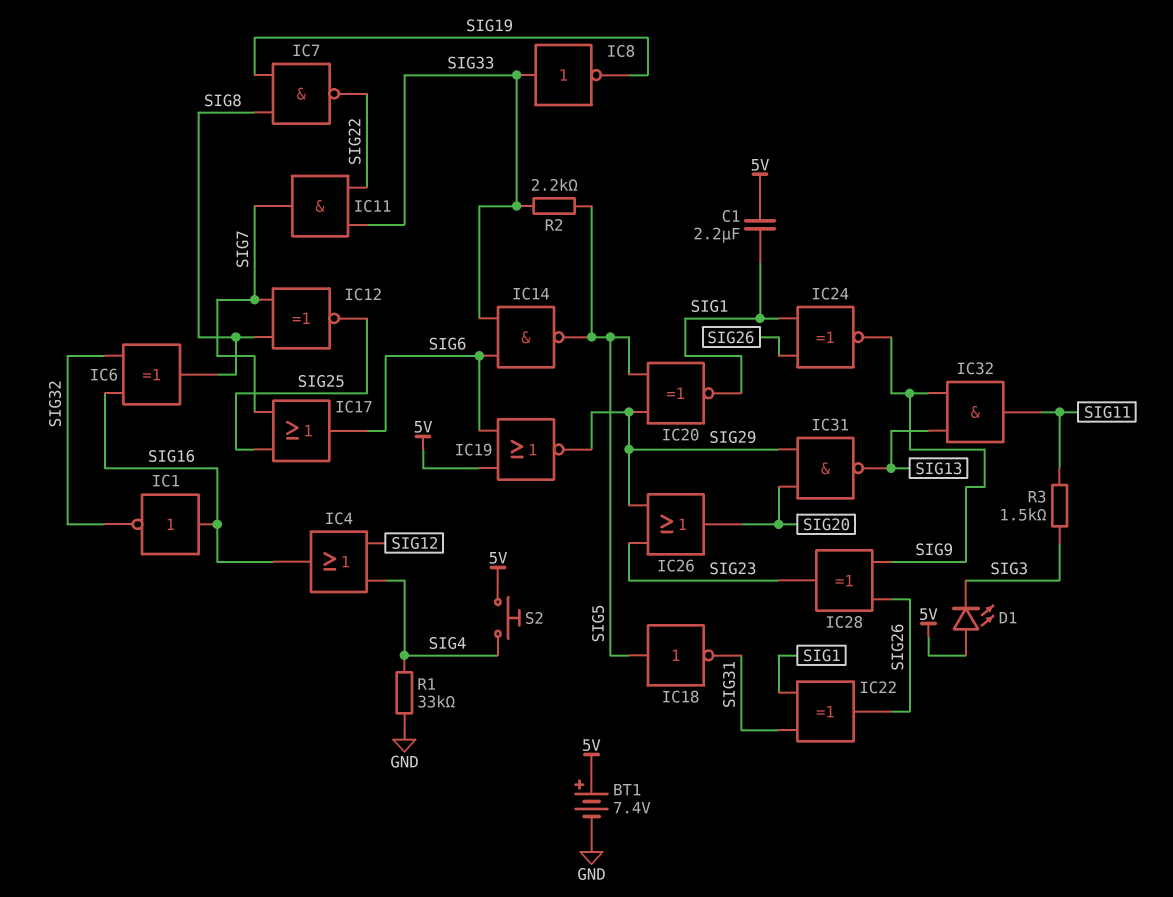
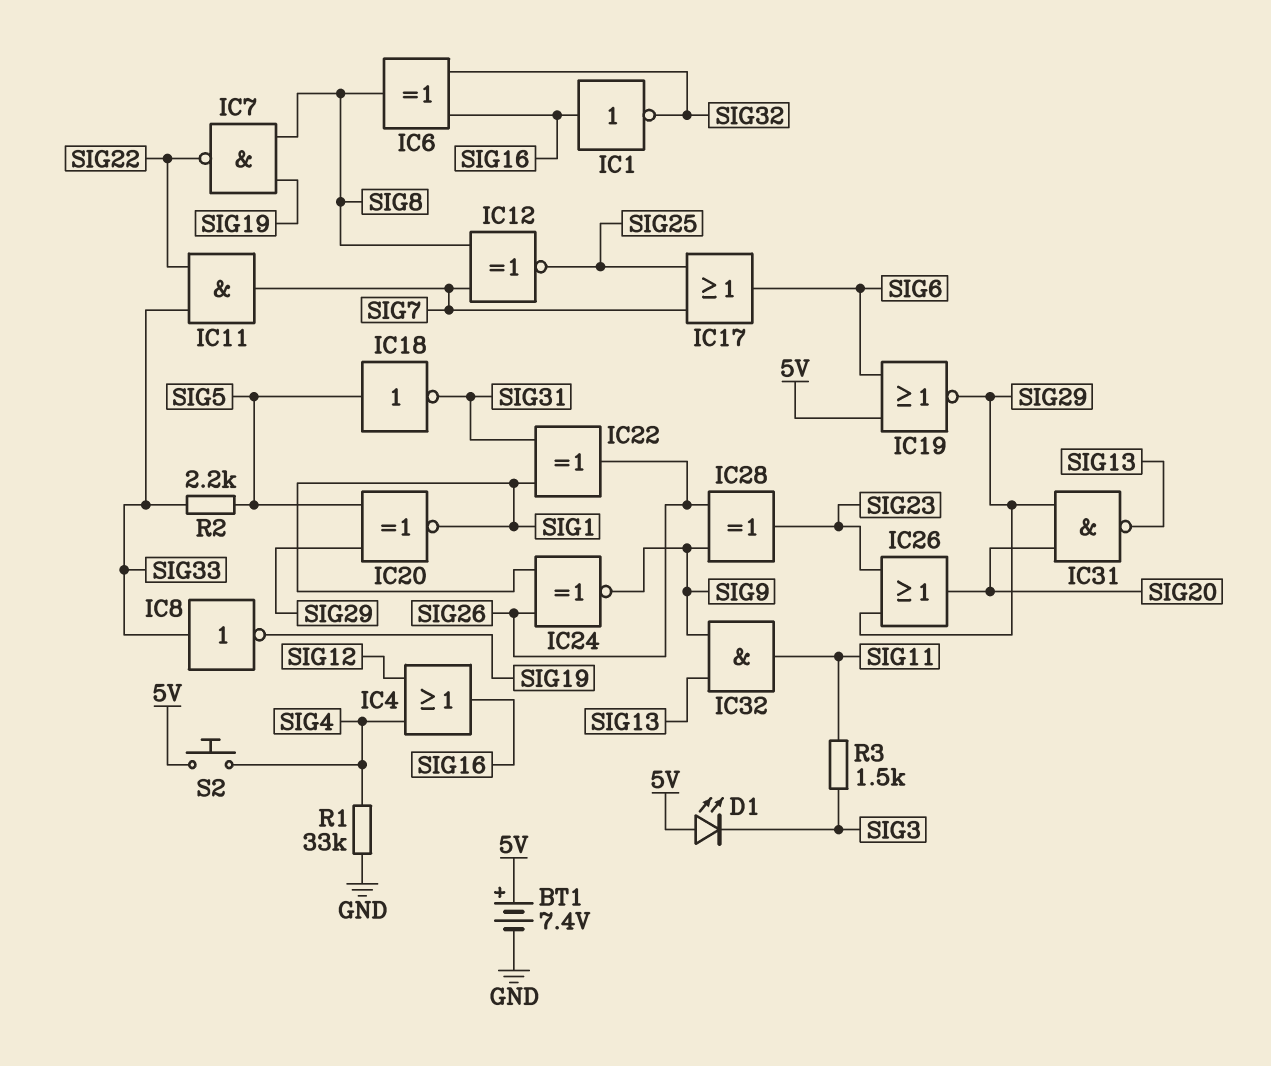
C1: 2.2uF (5V, SIG1) -> none
IC14: NAND (in SIG6, in SIG33, out SIG5) -> none

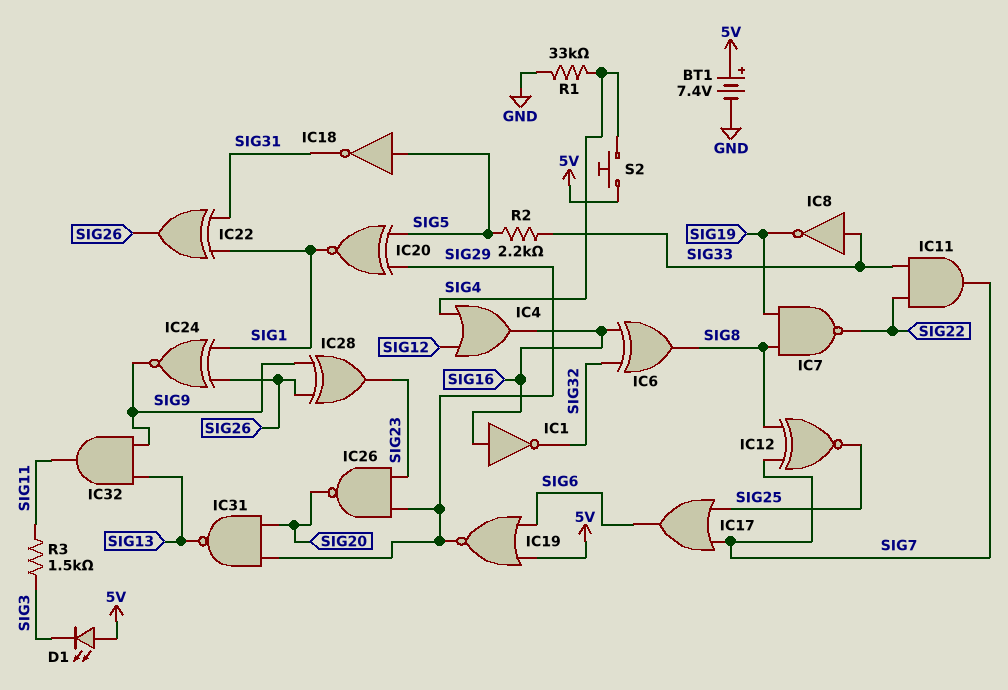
IC26: OR (in SIG23, in SIG29, out SIG20) -> NAND (in SIG23, in SIG29, out SIG20)

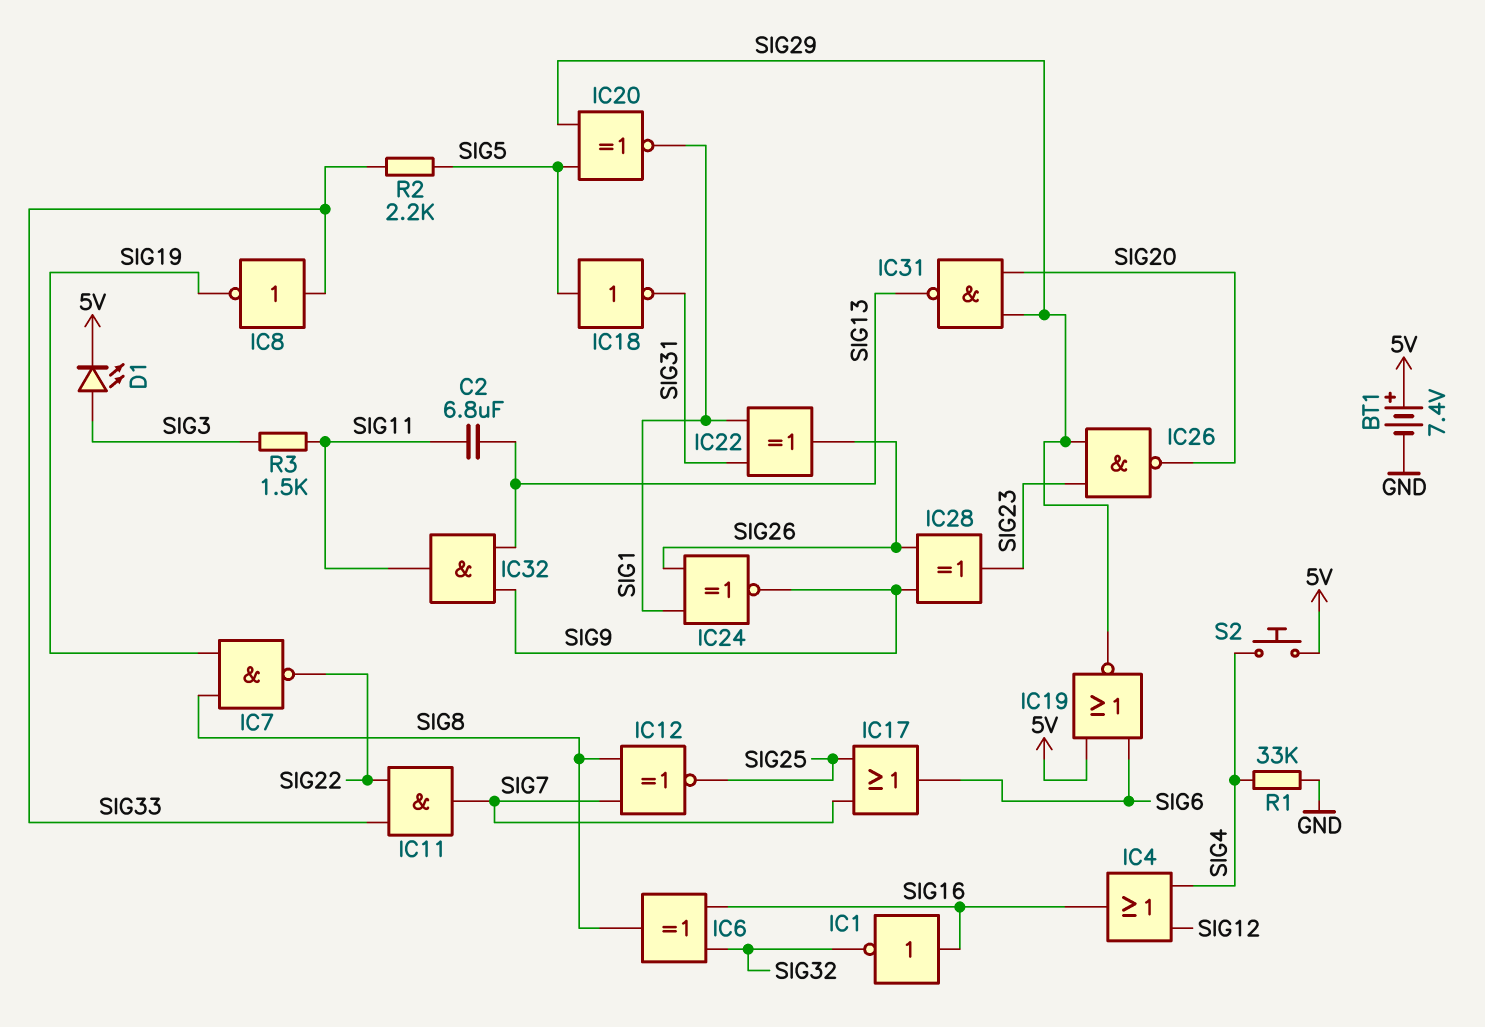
C2: none -> 6.8uF (SIG11, SIG13)
D1: LED (A 5V, K SIG3) -> LED (A SIG3, K 5V)

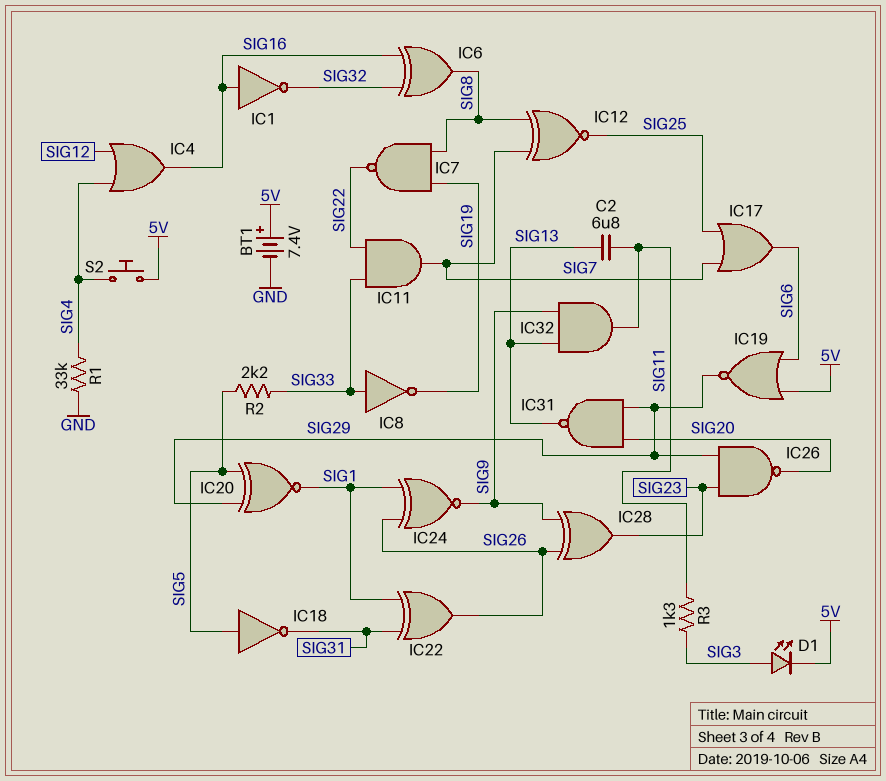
R3: 1.5k (SIG3, SIG11) -> 1.3k (SIG3, SIG11)

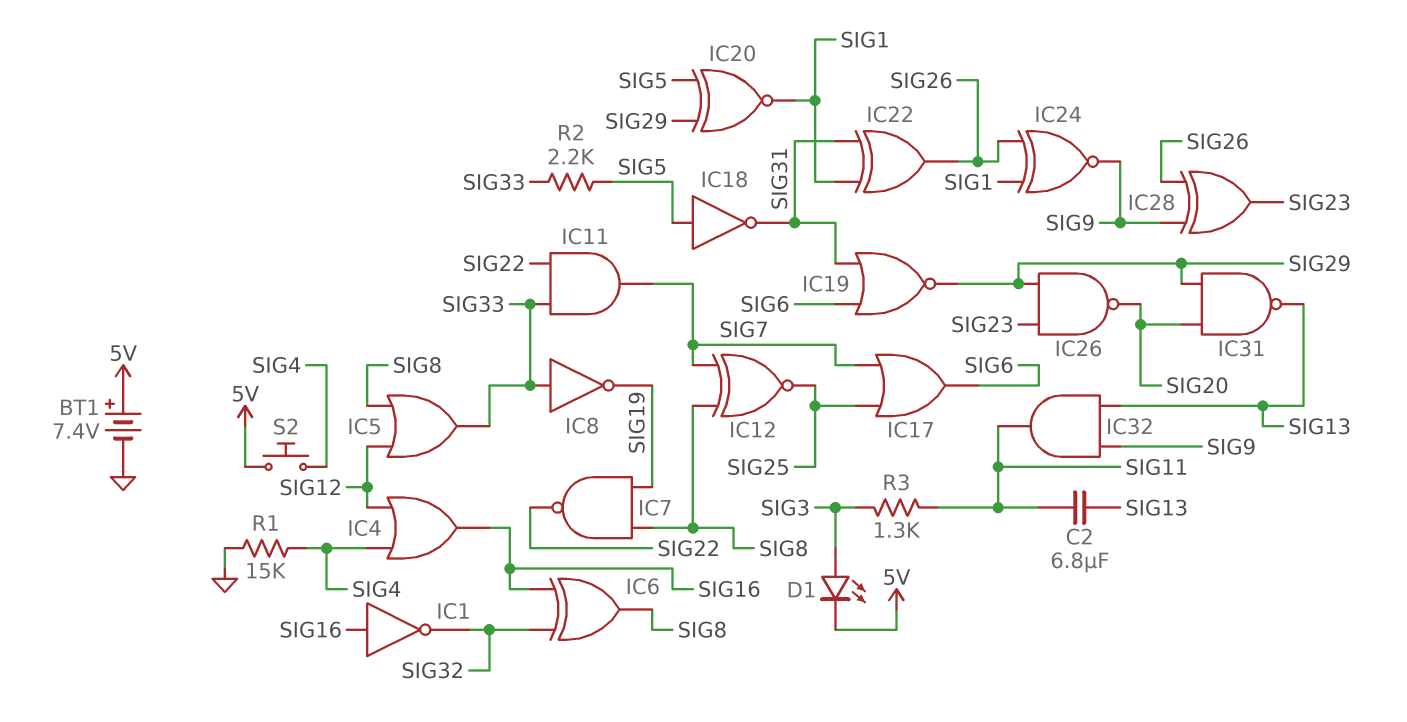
IC5: none -> OR (in SIG8, in SIG12, out SIG33)
IC19: NOR (in 5V, in SIG6, out SIG29) -> NOR (in SIG6, in SIG31, out SIG29)
R1: 33k (GND, SIG4) -> 15k (GND, SIG4)

